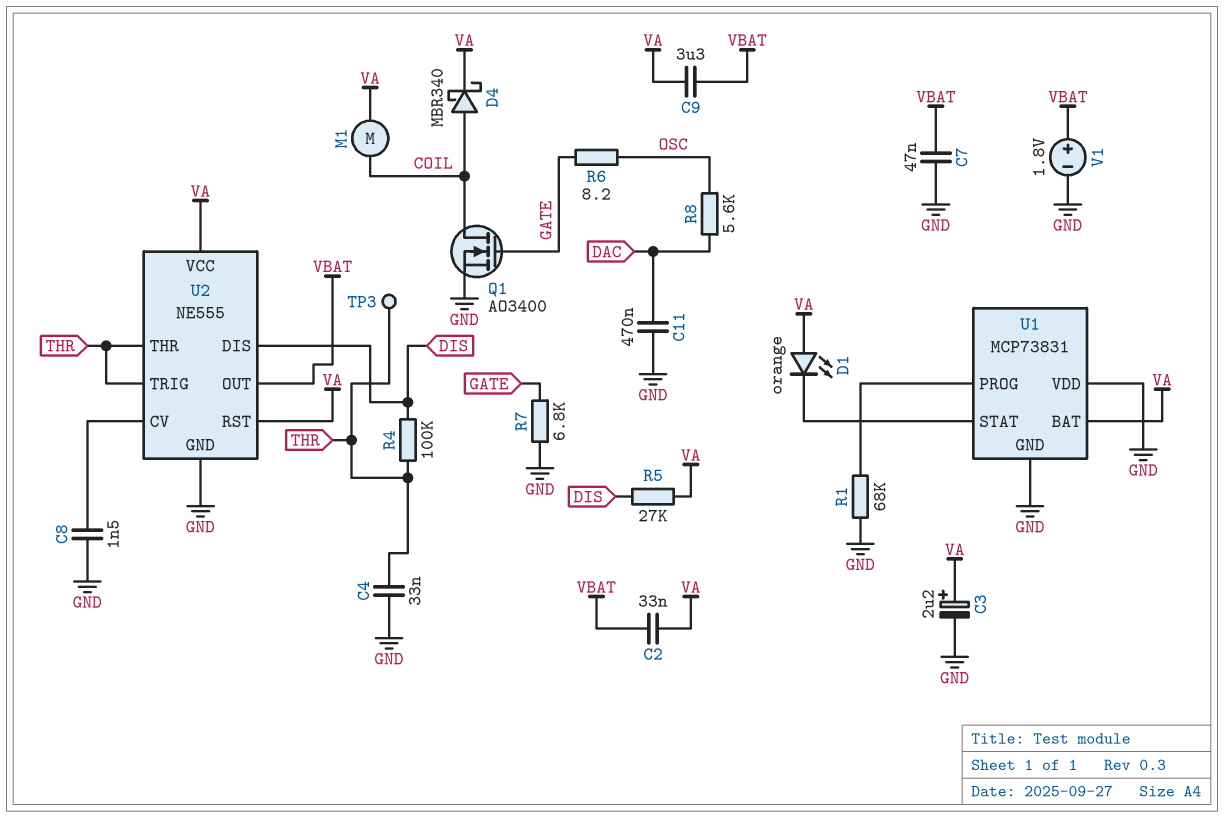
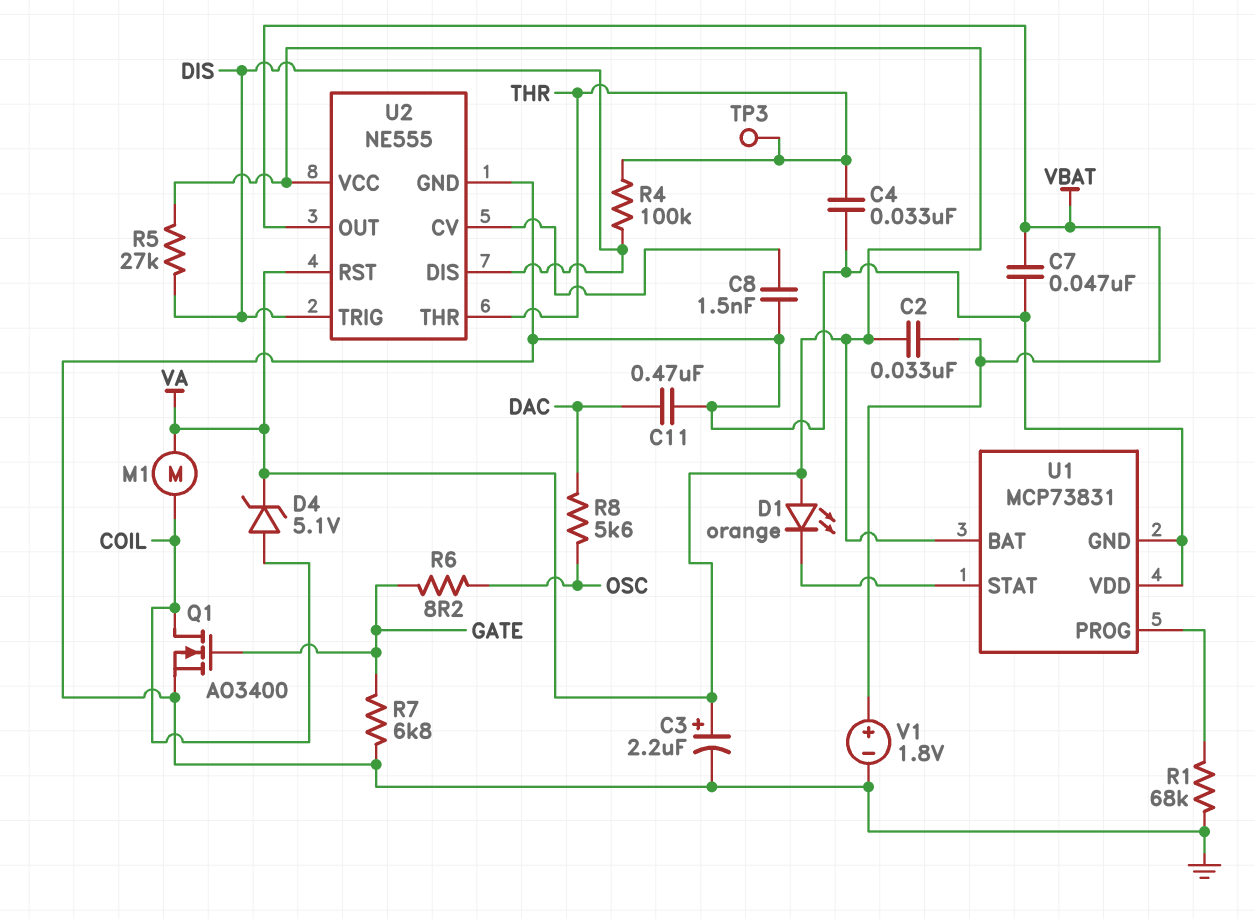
C9: 3.3uF (VA, VBAT) -> none
D4: schottky MBR340 (A COIL, K VA) -> zener 5.1V (A COIL, K VA)
U2 pin TRIG: THR -> DIS

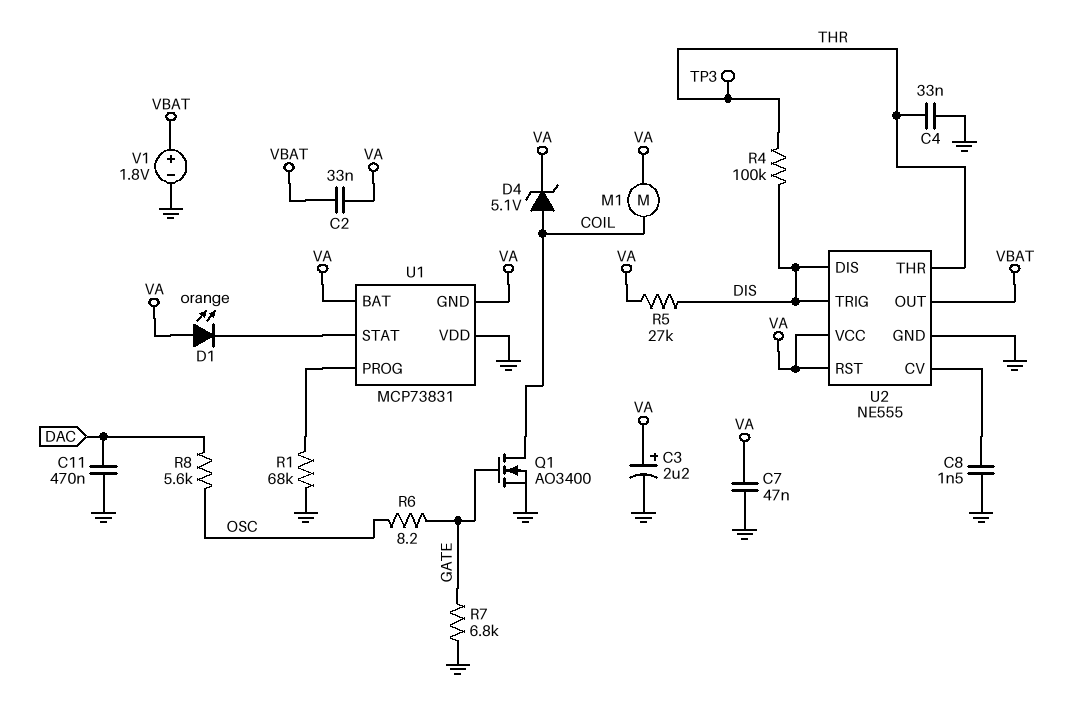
C7: 47nF (GND, VBAT) -> 47nF (GND, VA)
U1 pin GND: GND -> VA

